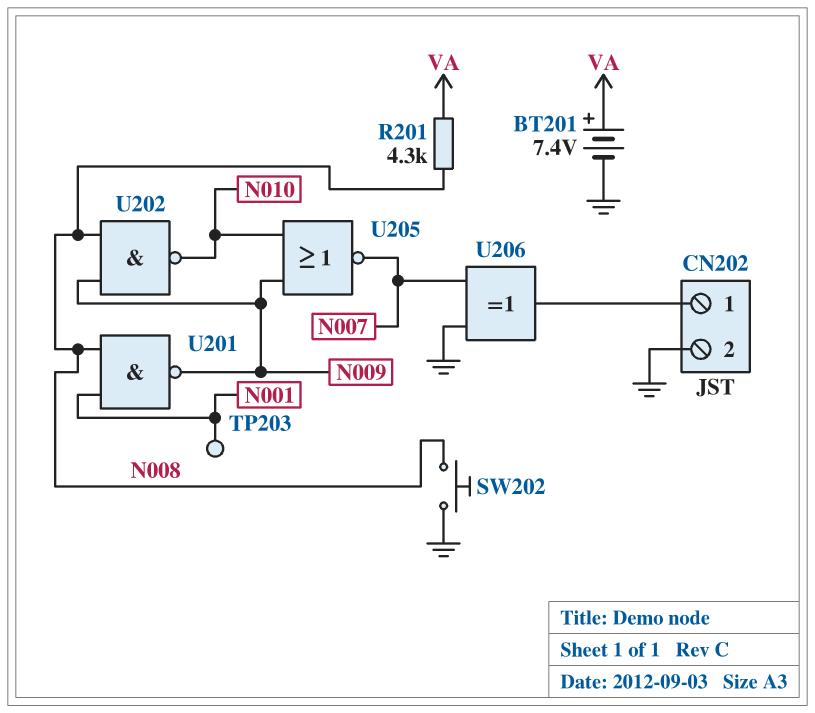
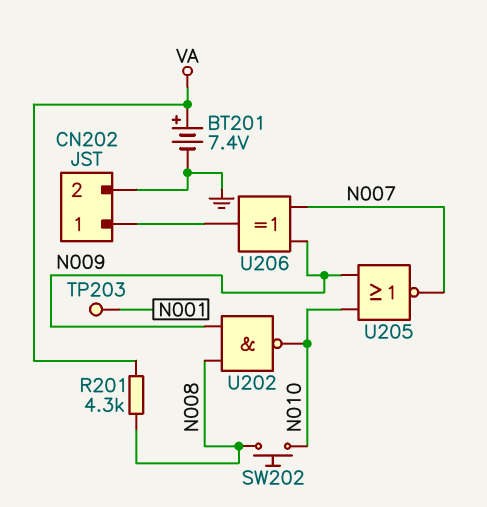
SW202: button (GND, N008) -> button (N008, N010)
U201: NAND (in N001, in N008, out N009) -> none
U206: XOR (in GND, in N007, out CN202/1) -> XOR (in N007, in N009, out CN202/1)

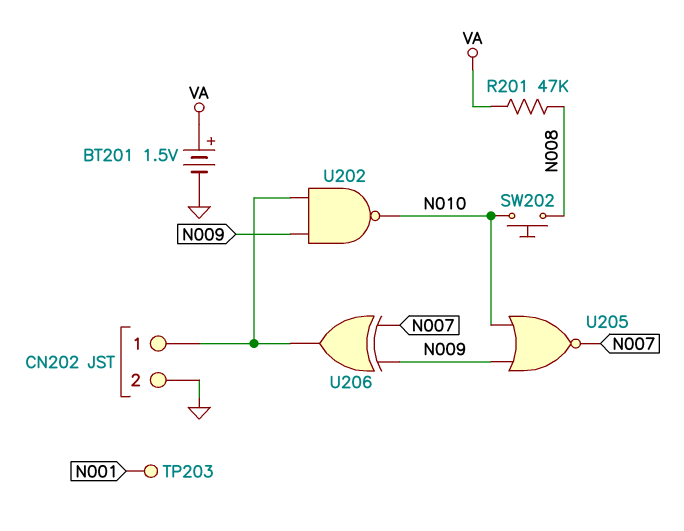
BT201: 7.4V (plus VA, minus GND) -> 1.5V (plus VA, minus GND)
R201: 4.3k (N008, VA) -> 47k (N008, VA)
U202: NAND (in N008, in N009, out N010) -> NAND (in CN202/1, in N009, out N010)

